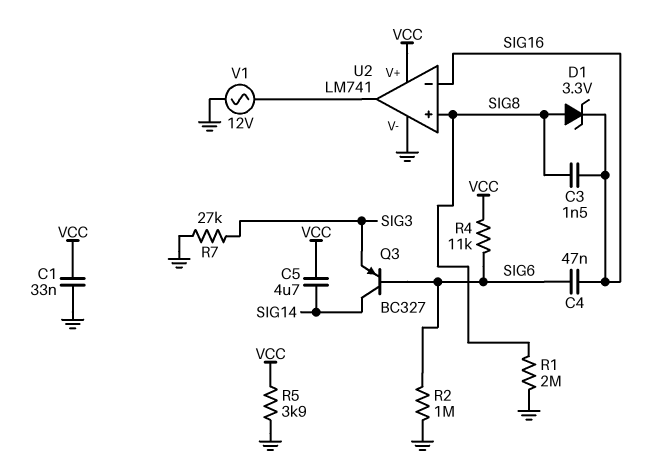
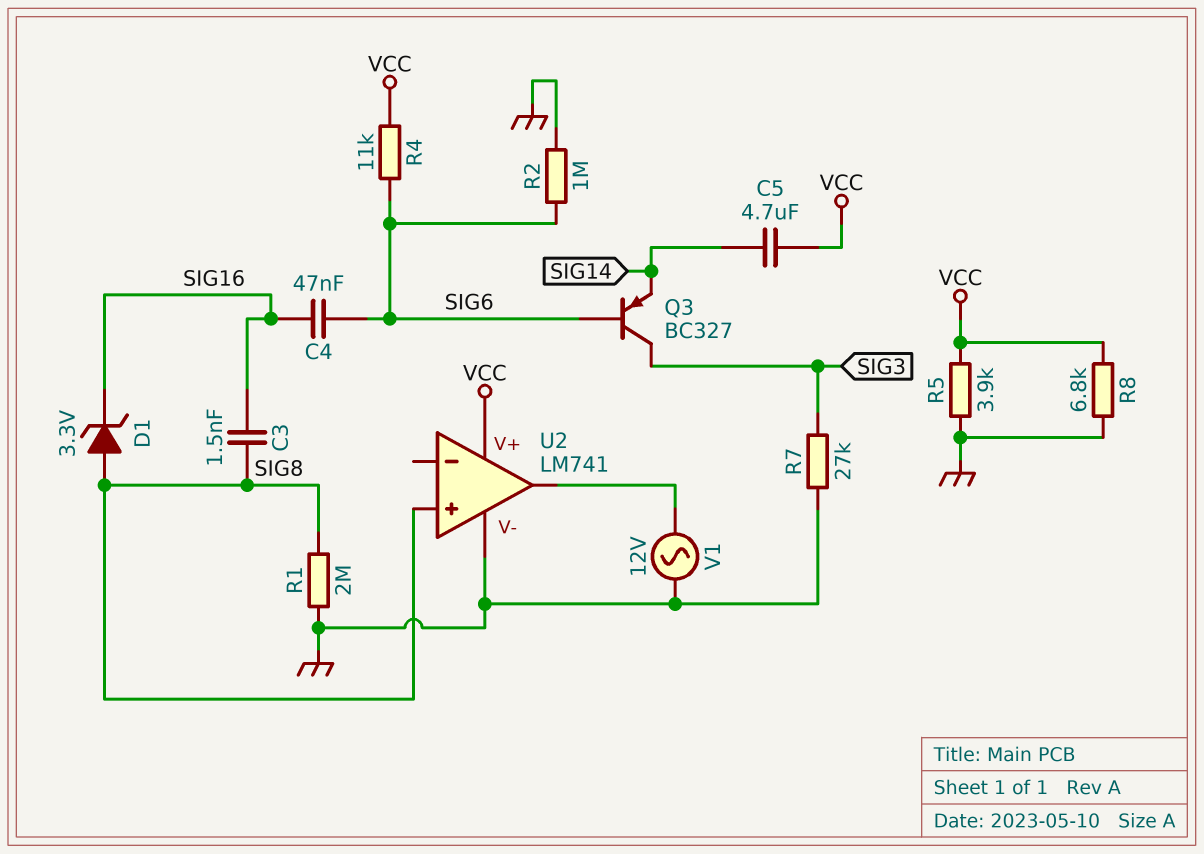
C1: 33nF (GND, VCC) -> none
Q3: PNP BC327 (B SIG6, C SIG14, E SIG3) -> PNP BC327 (B SIG6, C SIG3, E SIG14)
R8: none -> 6.8k (GND, VCC)
U2 pin in-: SIG16 -> none

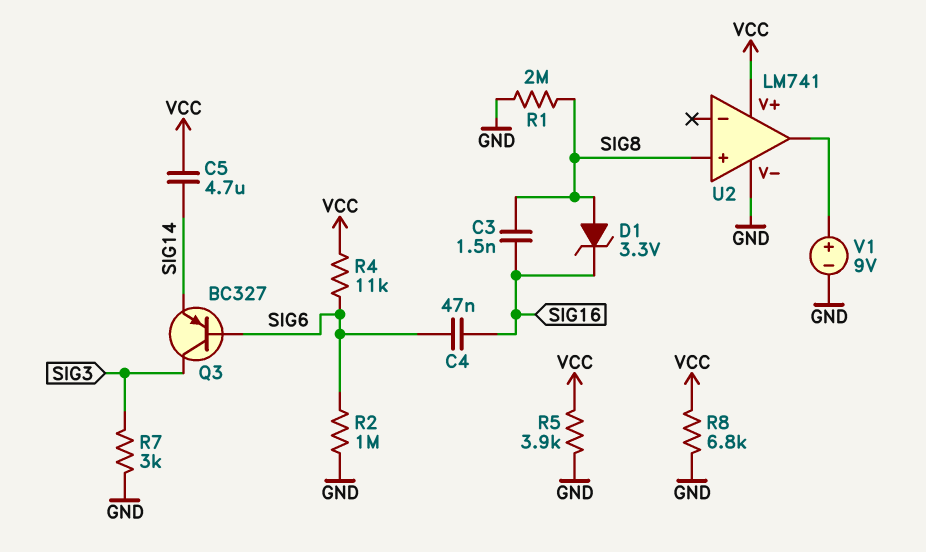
R7: 27k (GND, SIG3) -> 3k (GND, SIG3)
V1: AC 12V (GND, U2/out) -> 9V (plus U2/out, minus GND)

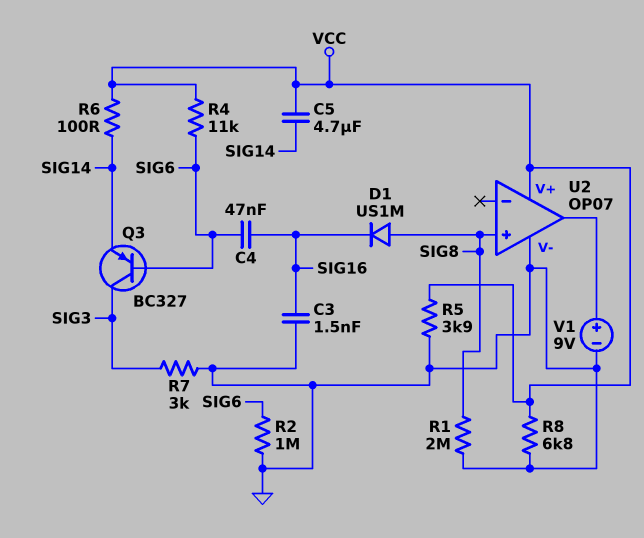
C3: 1.5nF (SIG8, SIG16) -> 1.5nF (GND, SIG16)
D1: zener 3.3V (A SIG8, K SIG16) -> diode US1M (A SIG8, K SIG16)
R6: none -> 100 (SIG14, VCC)
U2: LM741 -> OP07

